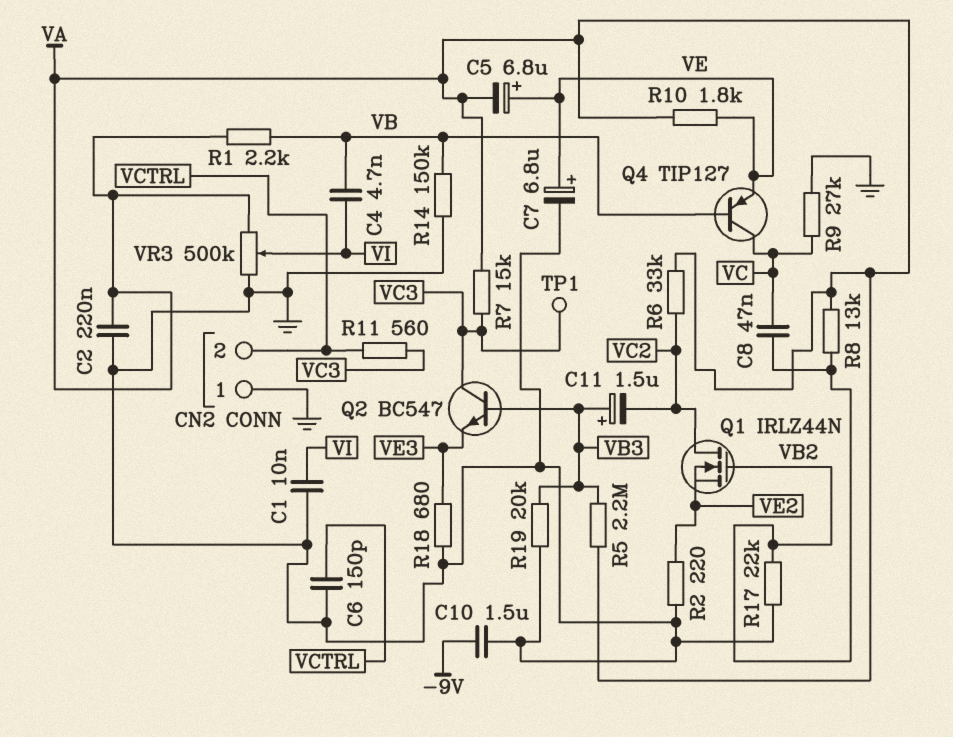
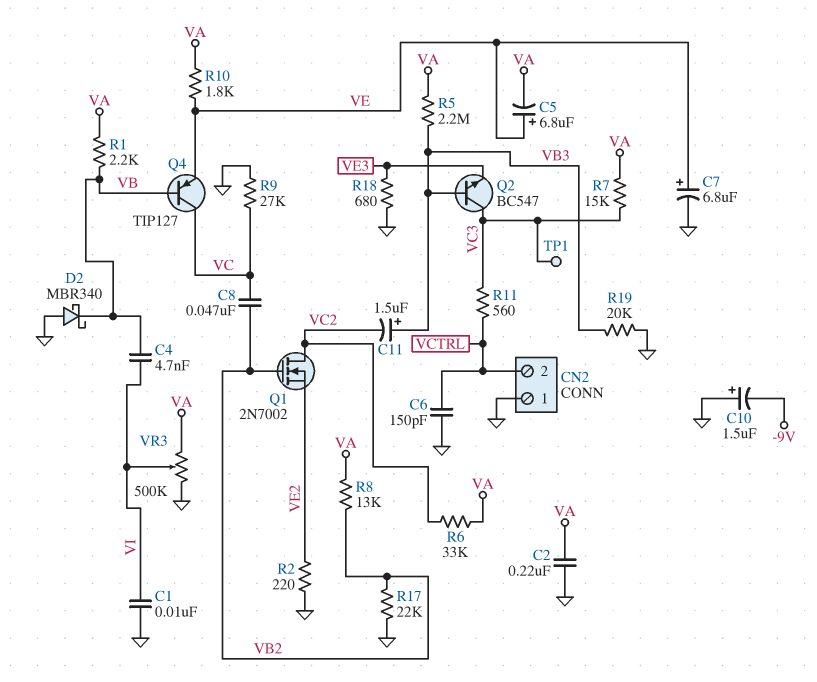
C10: 1.5uF (-9V, GND) -> 1.5uF (plus GND, minus -9V)
D2: none -> schottky MBR340 (A GND, K VB)
Q1: NMOS IRLZ44N (G VB2, D VC2, S VE2) -> NMOS 2N7002 (G VB2, D VC2, S VE2)
R14: 150k (GND, VB) -> none

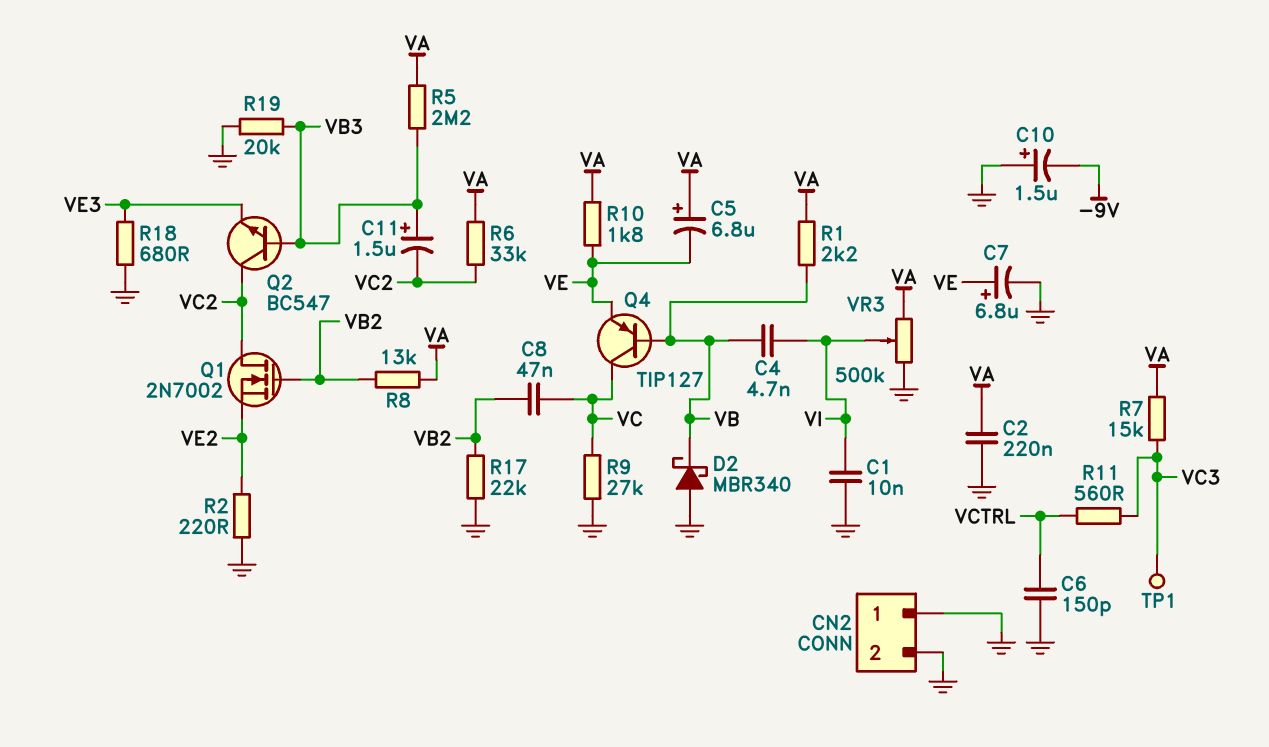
C5: 6.8uF (plus VE, minus VA) -> 6.8uF (plus VA, minus VE)
CN2 pin 2: VCTRL -> GND
Q2: NPN BC547 (B VB3, C VC3, E VE3) -> NPN BC547 (B VB3, C VC2, E VE3)

